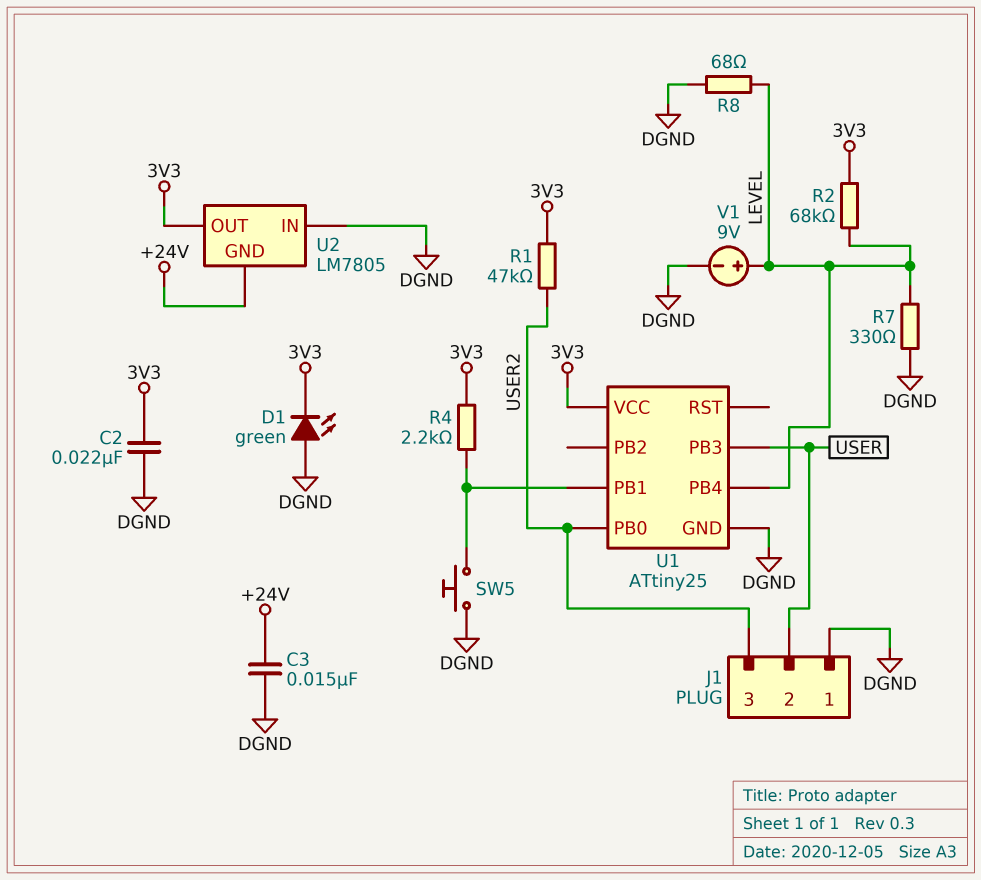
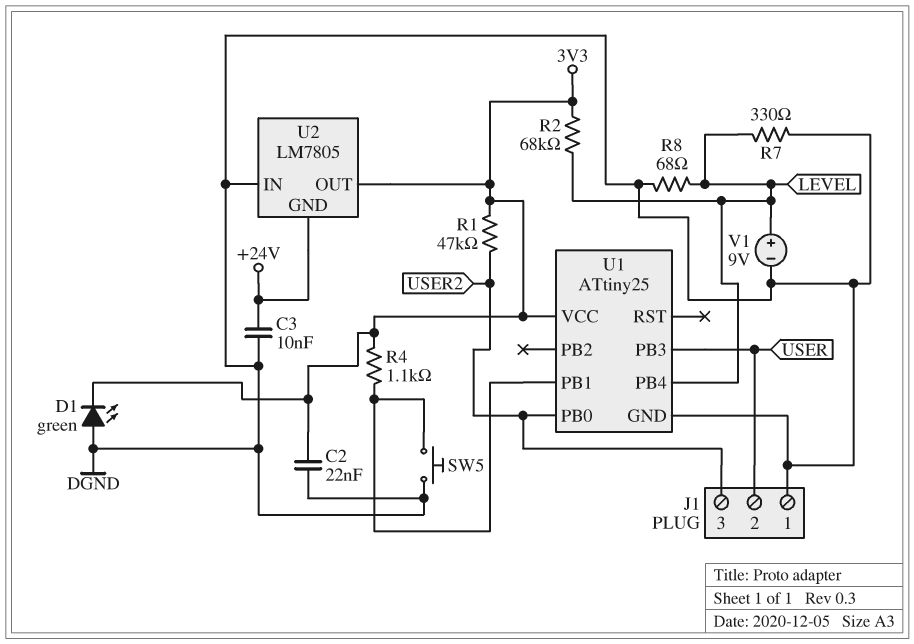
C3: 15nF (+24V, DGND) -> 10nF (+24V, DGND)
R4: 2.2k (3V3, U1/PB1) -> 1.1k (3V3, U1/PB1)

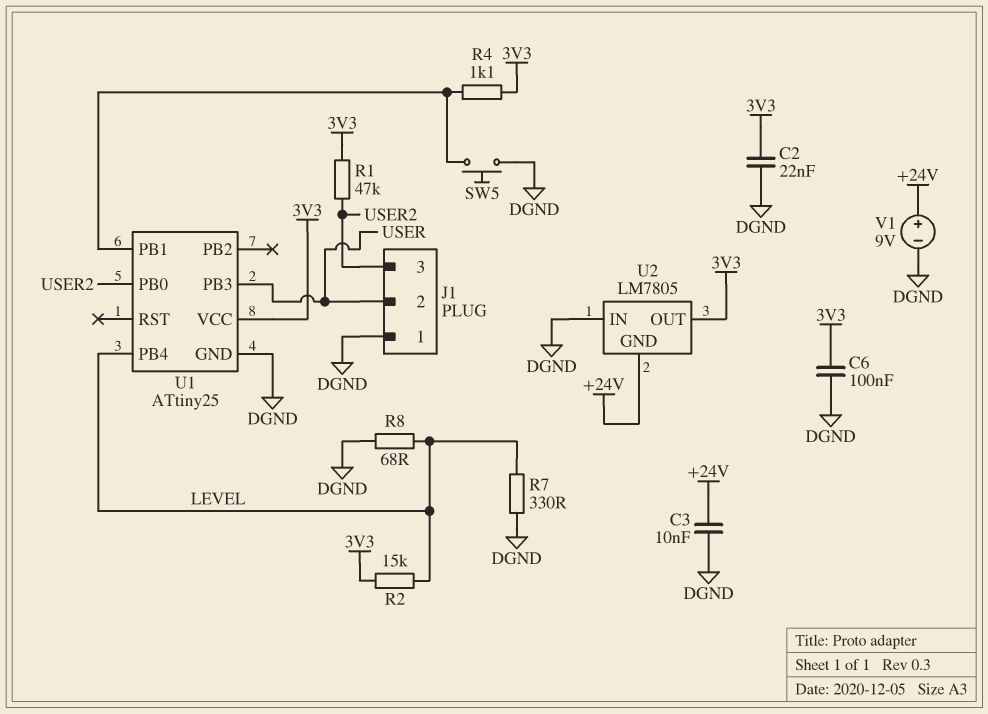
C6: none -> 100nF (3V3, DGND)
D1: LED green (A DGND, K 3V3) -> none
R2: 68k (3V3, LEVEL) -> 15k (3V3, LEVEL)
V1: 9V (plus LEVEL, minus DGND) -> 9V (plus +24V, minus DGND)

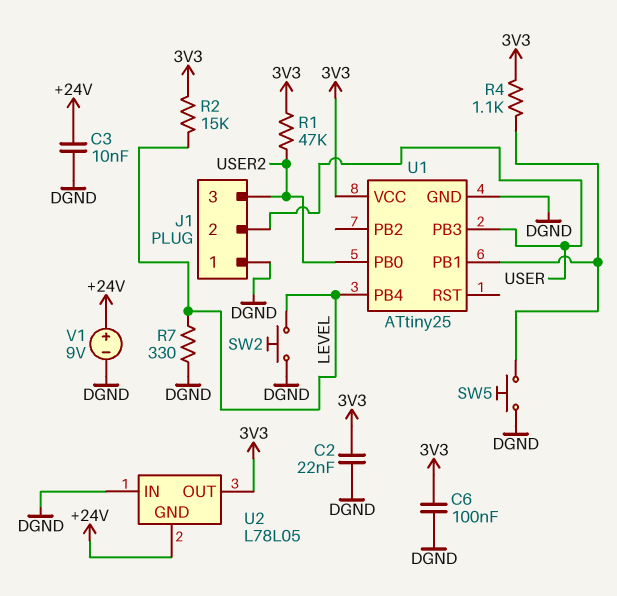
R8: 68 (DGND, LEVEL) -> none
SW2: none -> button (DGND, LEVEL)
U2: LM7805 -> L78L05

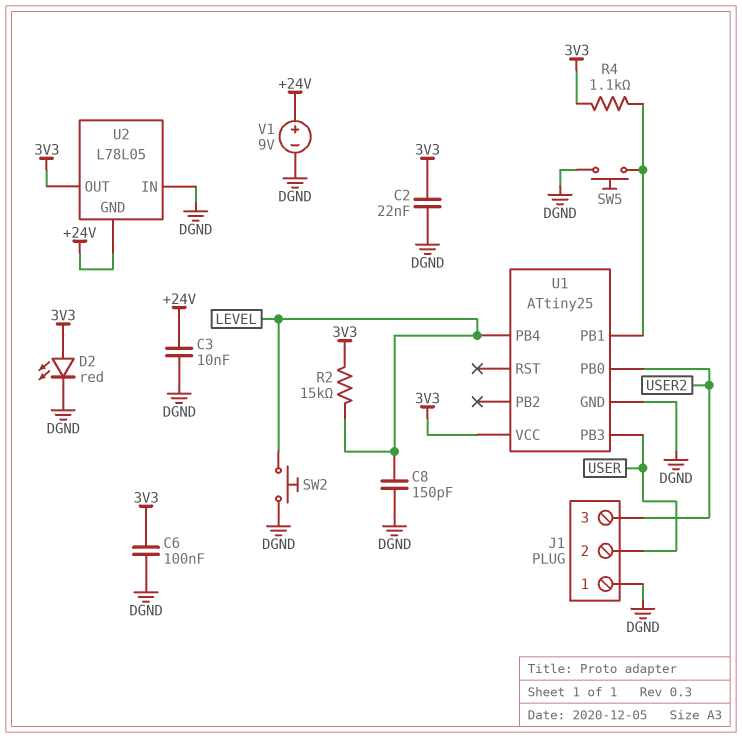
C8: none -> 150pF (DGND, LEVEL)
D2: none -> LED red (A 3V3, K DGND)
R1: 47k (3V3, USER2) -> none
R7: 330 (DGND, LEVEL) -> none

